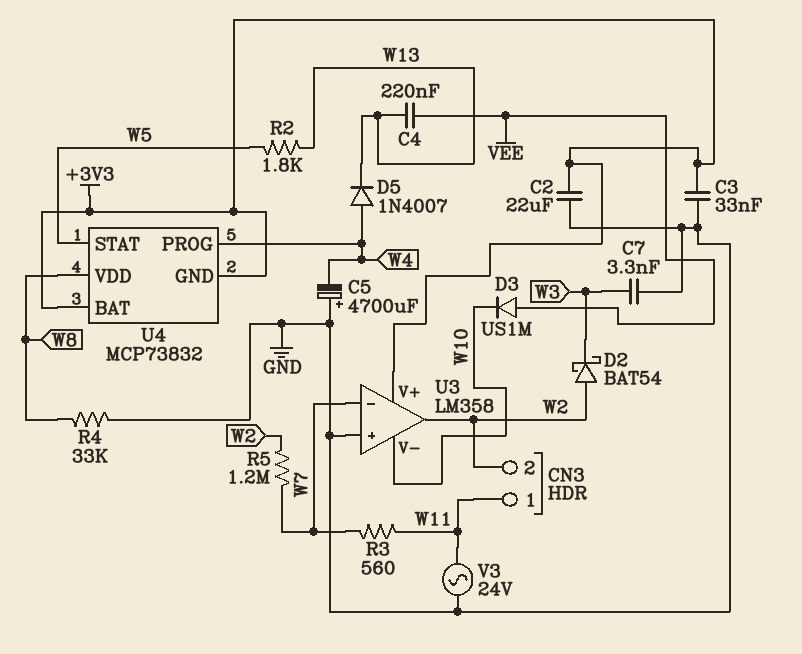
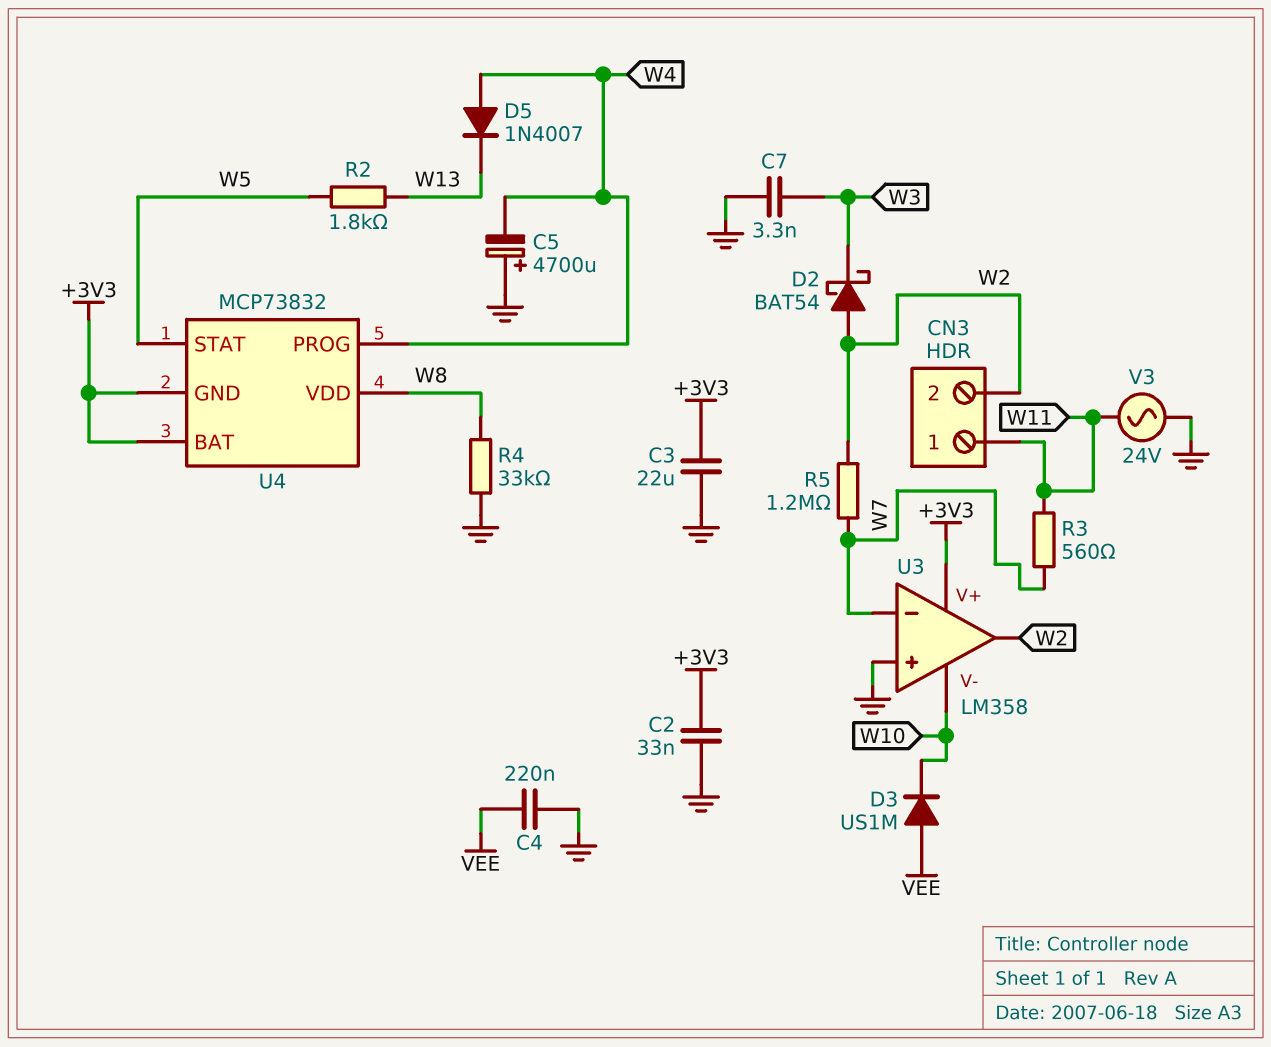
C2: 22uF (+3V3, GND) -> 33nF (+3V3, GND)
C3: 33nF (+3V3, GND) -> 22uF (+3V3, GND)
C4: 220nF (VEE, W13) -> 220nF (GND, VEE)

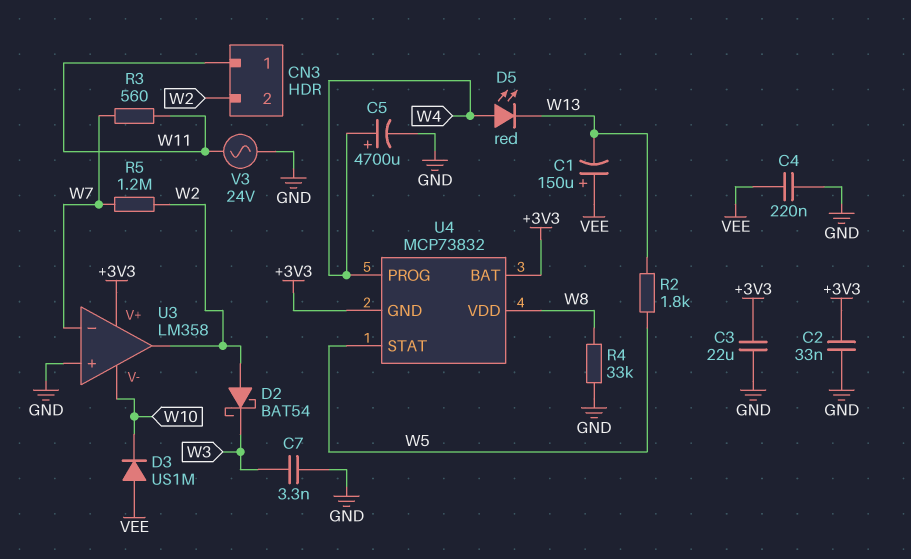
C1: none -> 150uF (plus VEE, minus W13)
C5: 4700uF (plus GND, minus W4) -> 4700uF (plus W4, minus GND)
D5: diode 1N4007 (A W4, K W13) -> LED red (A W4, K W13)

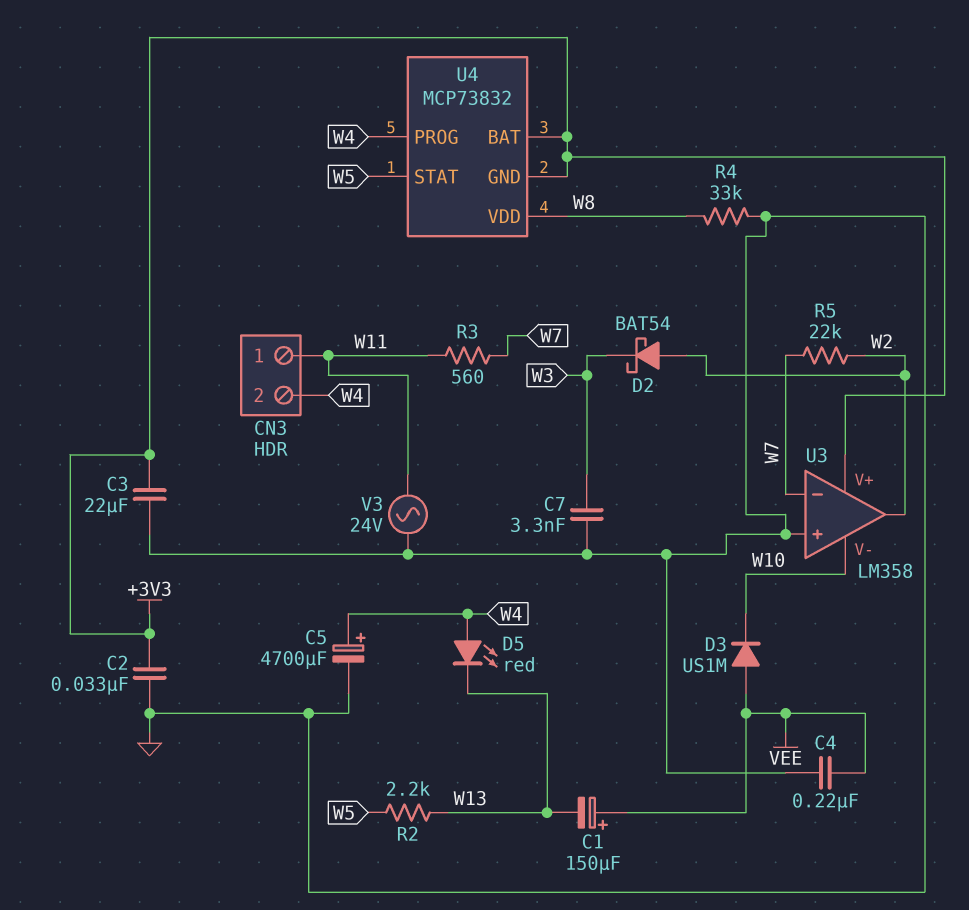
CN3 pin 2: W2 -> W4
R2: 1.8k (W5, W13) -> 2.2k (W5, W13)
R5: 1.2M (W2, W7) -> 22k (W2, W7)

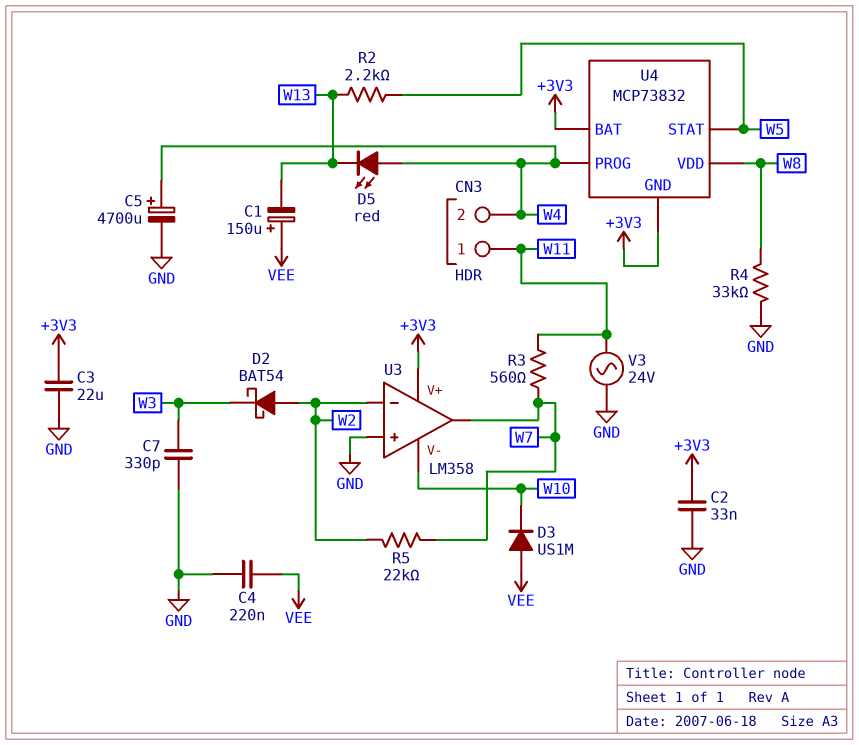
C7: 3.3nF (GND, W3) -> 330pF (GND, W3)
U3 pin in-: W7 -> W2
U3 pin out: W2 -> W7

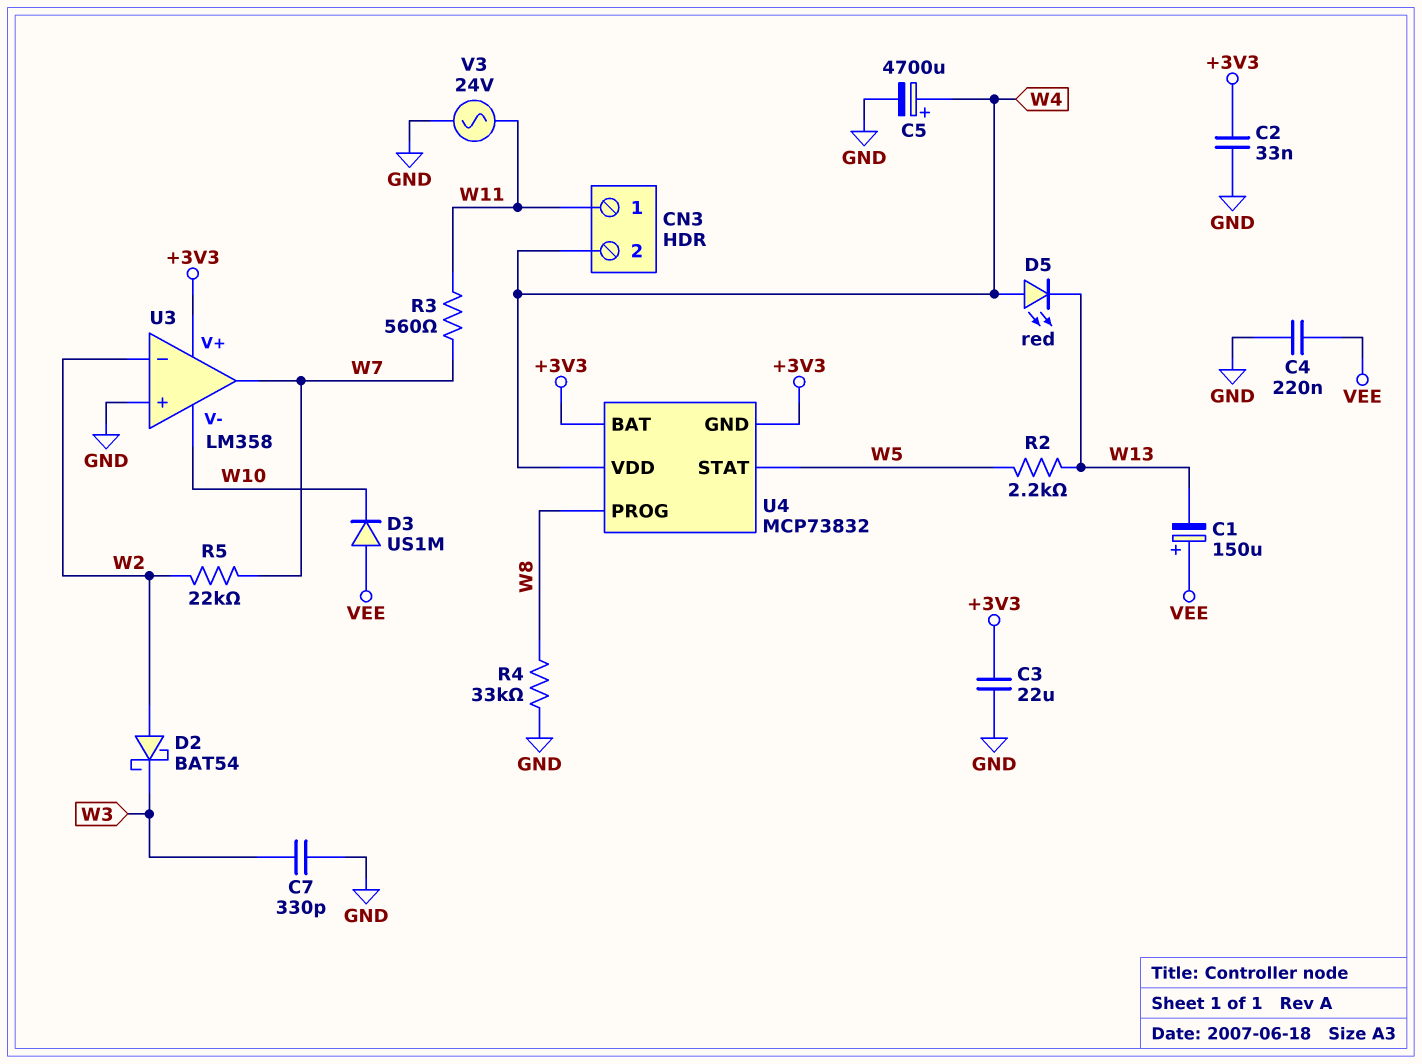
U4 pin PROG: W4 -> W8
U4 pin VDD: W8 -> W4

